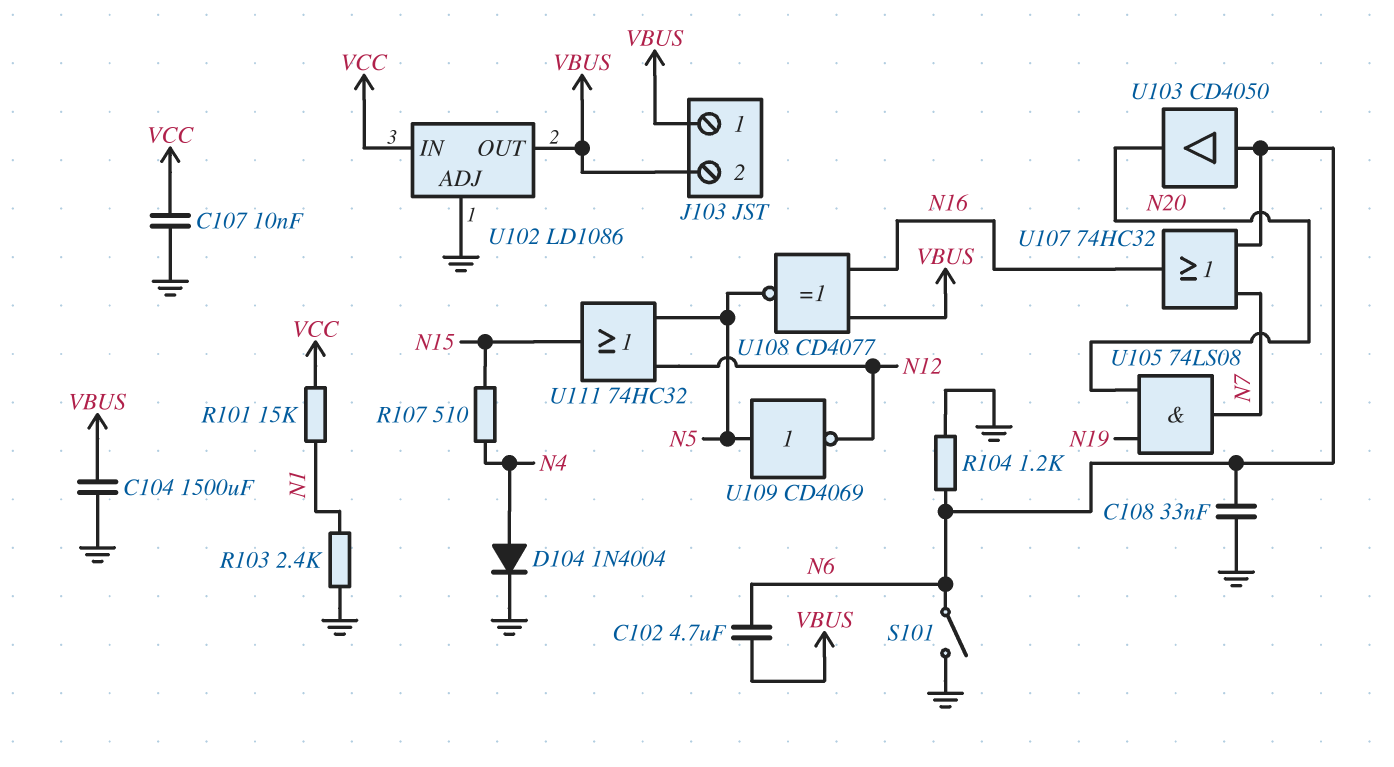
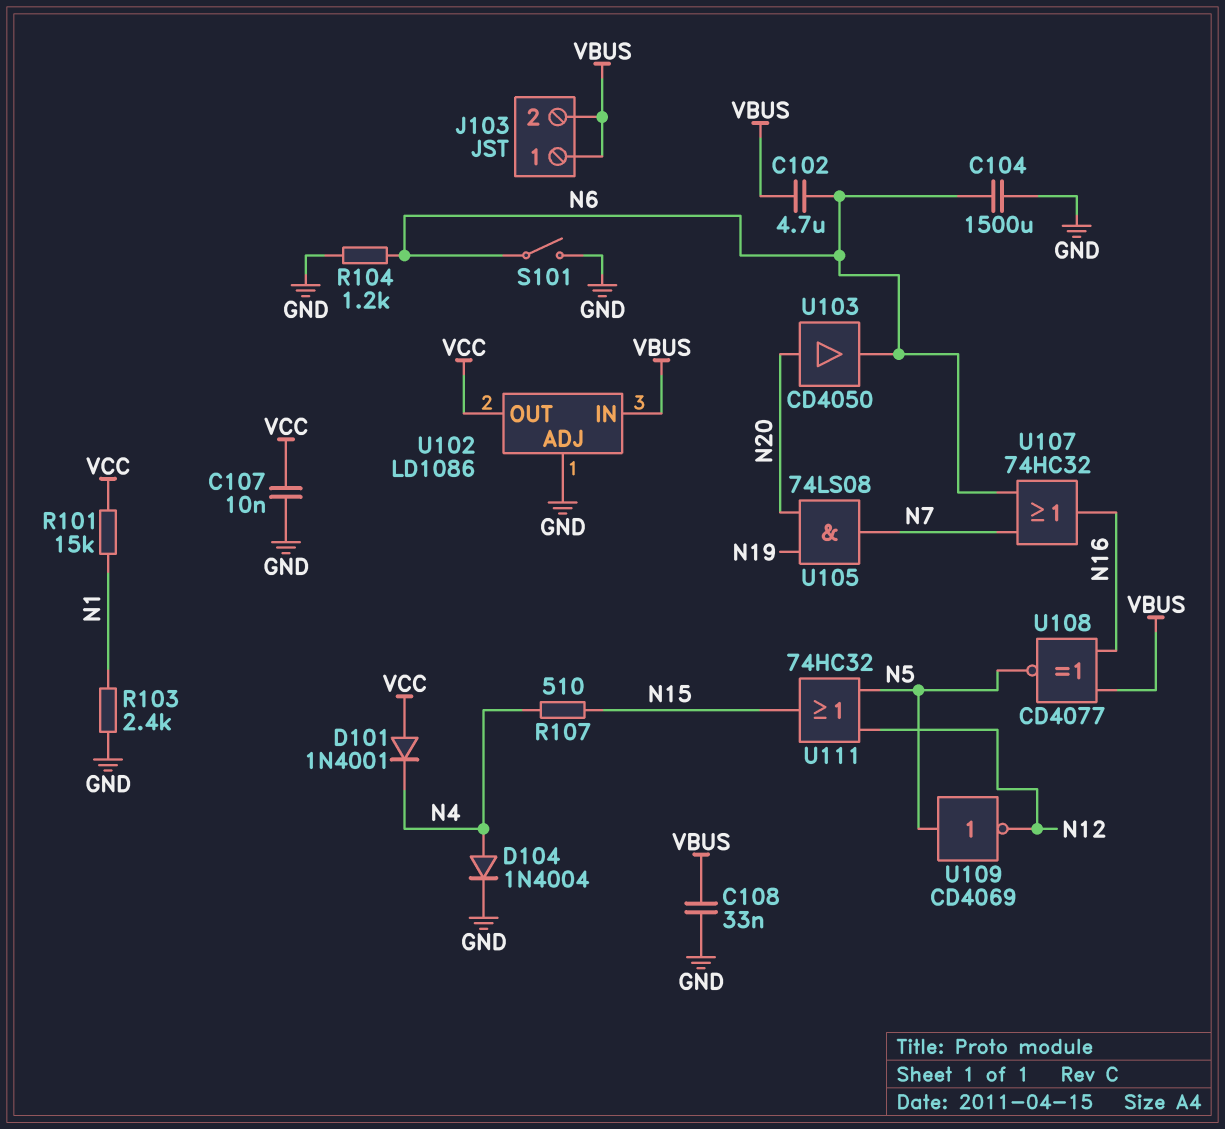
C104: 1500uF (GND, VBUS) -> 1500uF (GND, N6)
C108: 33nF (GND, N6) -> 33nF (GND, VBUS)
D101: none -> diode 1N4001 (A VCC, K N4)
U102 pin IN: VCC -> VBUS
U102 pin OUT: VBUS -> VCC
U103: buffer CD4050 (in N6, out N20) -> buffer CD4050 (in N20, out N6)

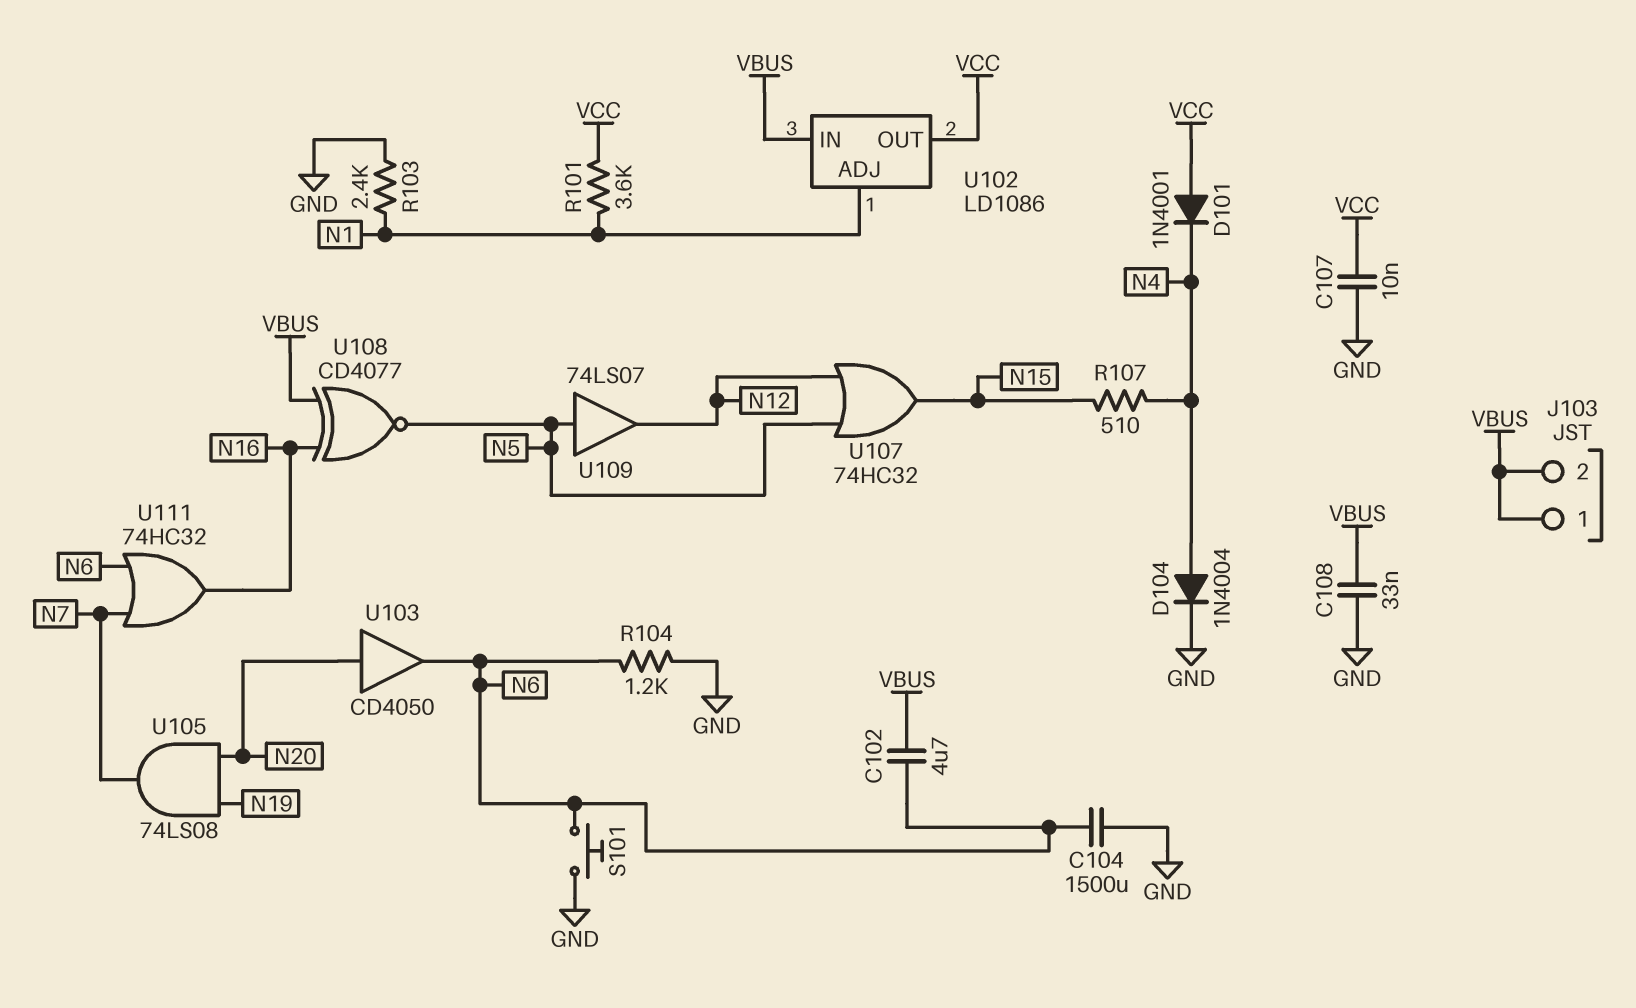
R101: 15k (N1, VCC) -> 3.6k (N1, VCC)
S101: switch (GND, N6) -> button (GND, N6)
U102 pin ADJ: GND -> N1
U107: OR 74HC32 (in N6, in N7, out N16) -> OR 74HC32 (in N5, in N12, out N15)
U109: NOT CD4069 (in N5, out N12) -> buffer 74LS07 (in N5, out N12)
U111: OR 74HC32 (in N5, in N12, out N15) -> OR 74HC32 (in N6, in N7, out N16)

